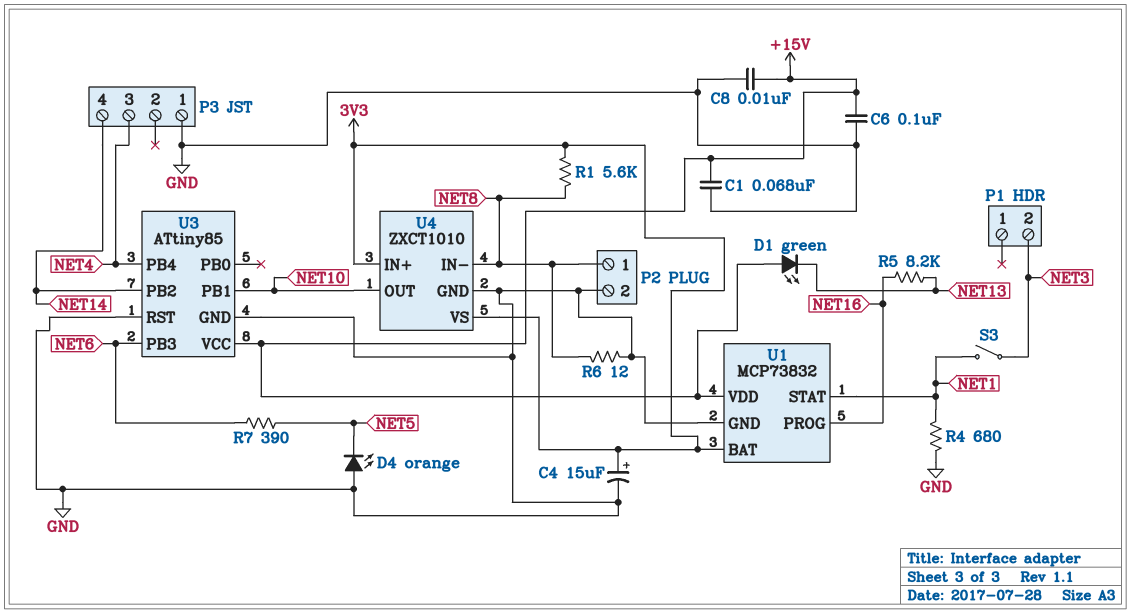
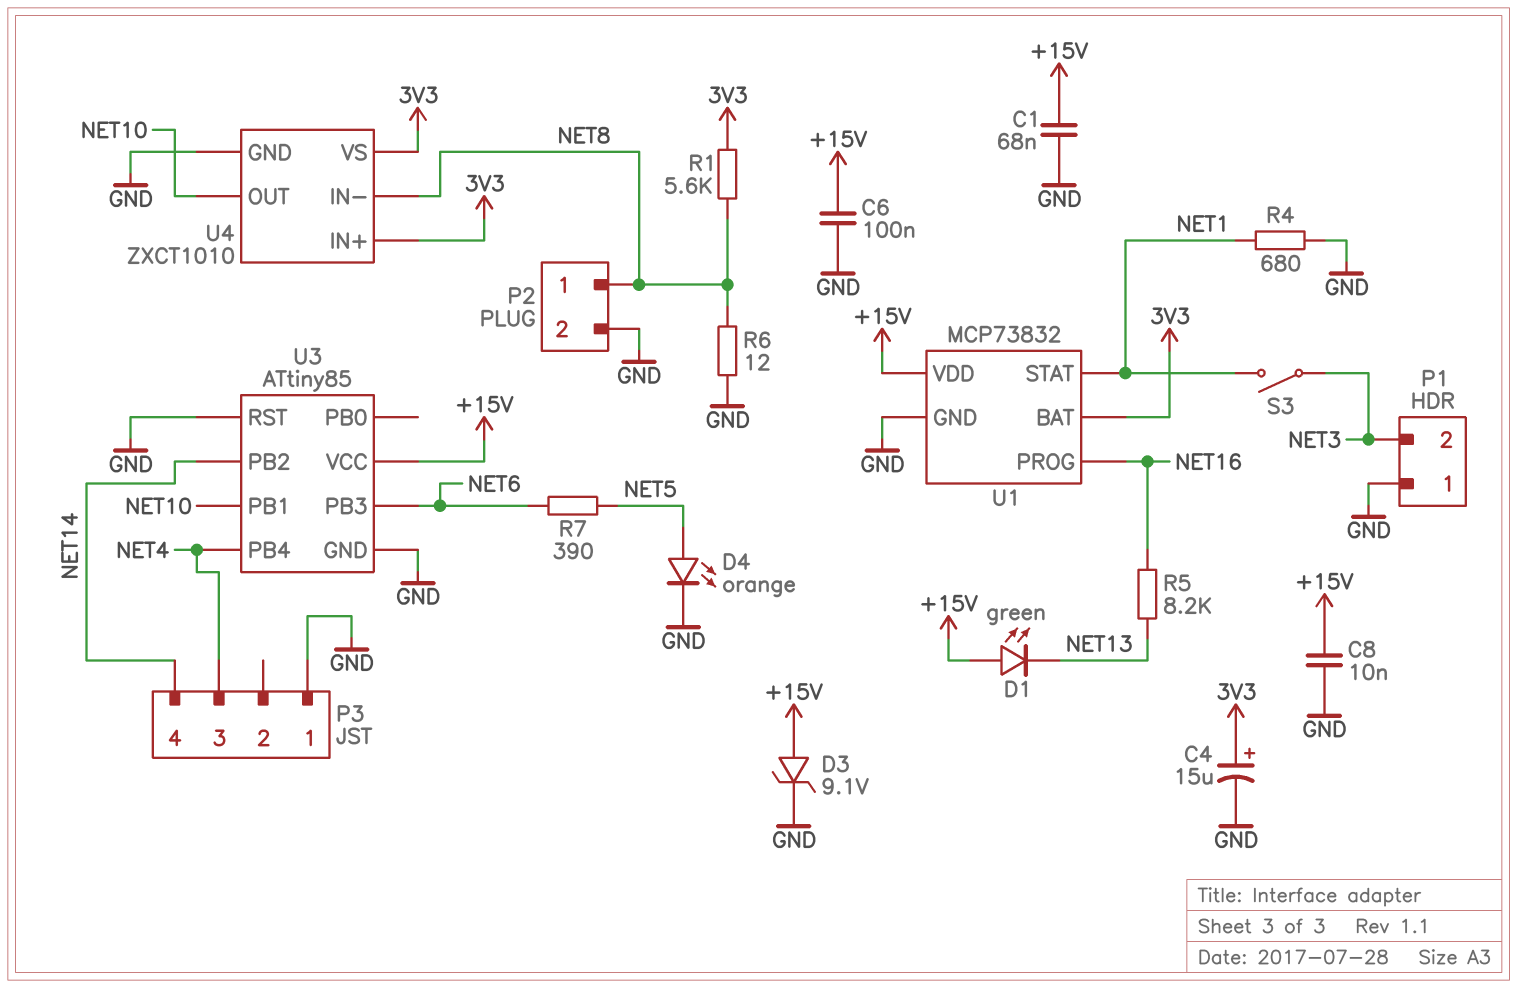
D3: none -> zener 9.1V (A +15V, K GND)
D4: LED orange (A GND, K NET5) -> LED orange (A NET5, K GND)
P1 pin 1: none -> GND

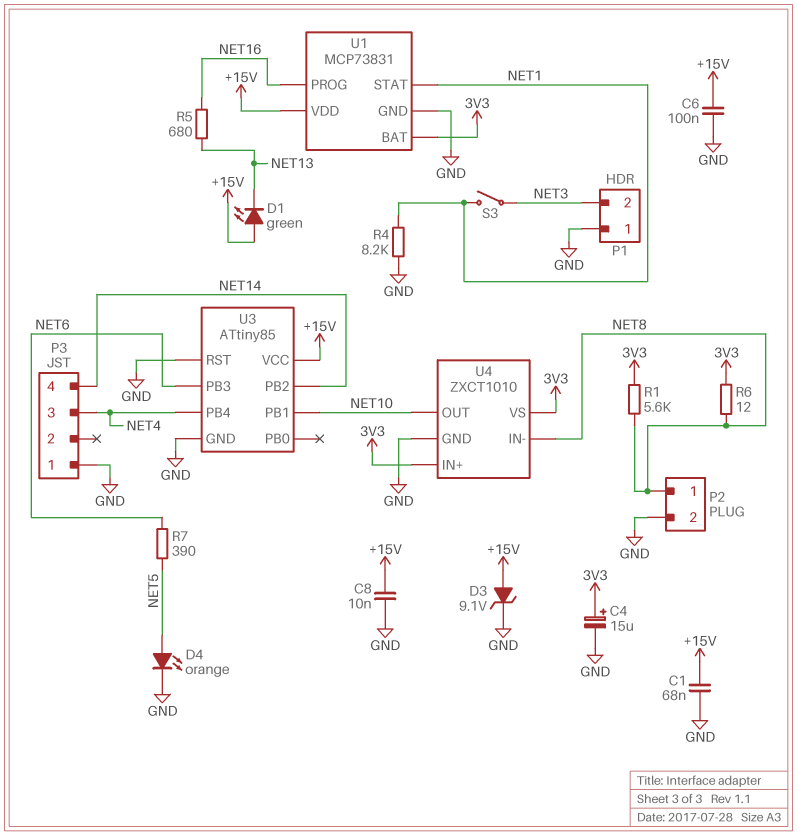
R4: 680 (GND, NET1) -> 8.2k (GND, NET1)
R5: 8.2k (NET13, NET16) -> 680 (NET13, NET16)
R6: 12 (GND, NET8) -> 12 (3V3, NET8)
U1: MCP73832 -> MCP73831

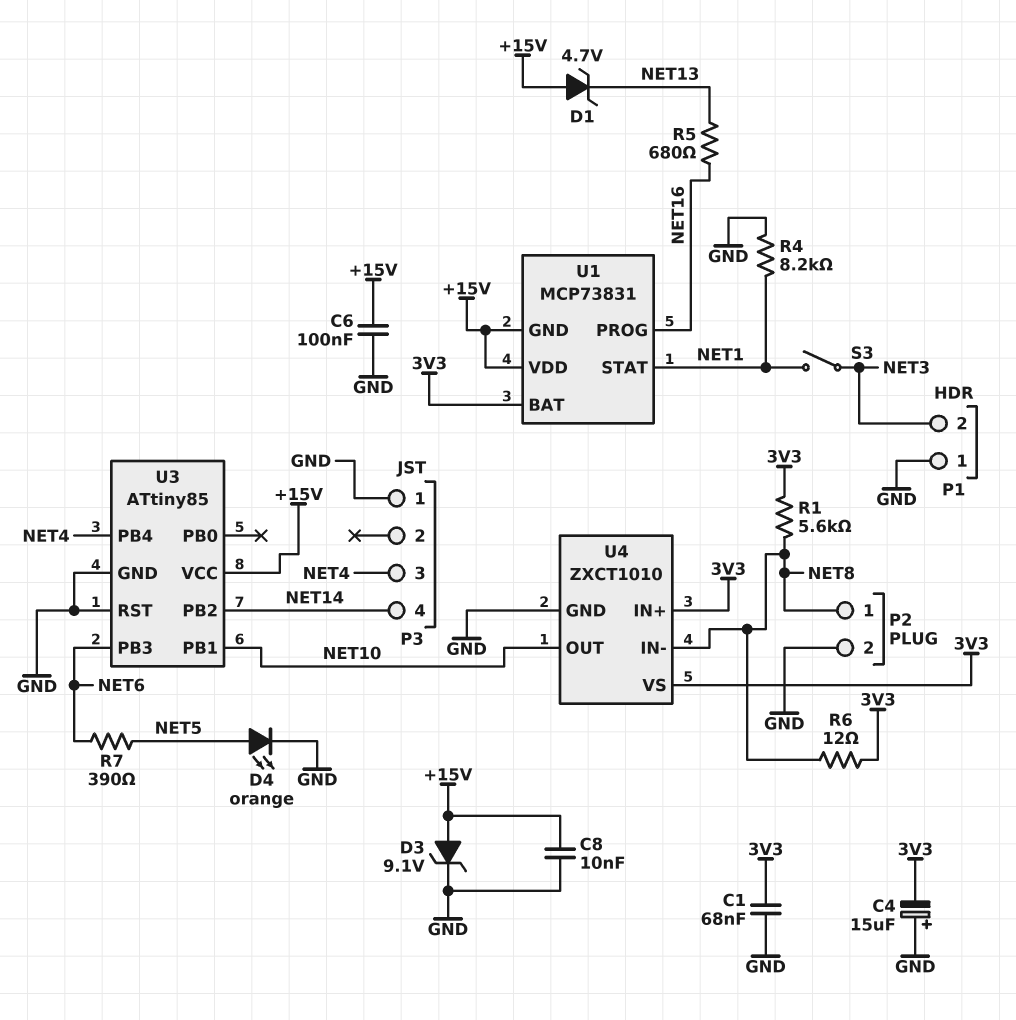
C1: 68nF (+15V, GND) -> 68nF (3V3, GND)
C4: 15uF (plus 3V3, minus GND) -> 15uF (plus GND, minus 3V3)
D1: LED green (A +15V, K NET13) -> zener 4.7V (A +15V, K NET13)
U1 pin GND: GND -> +15V

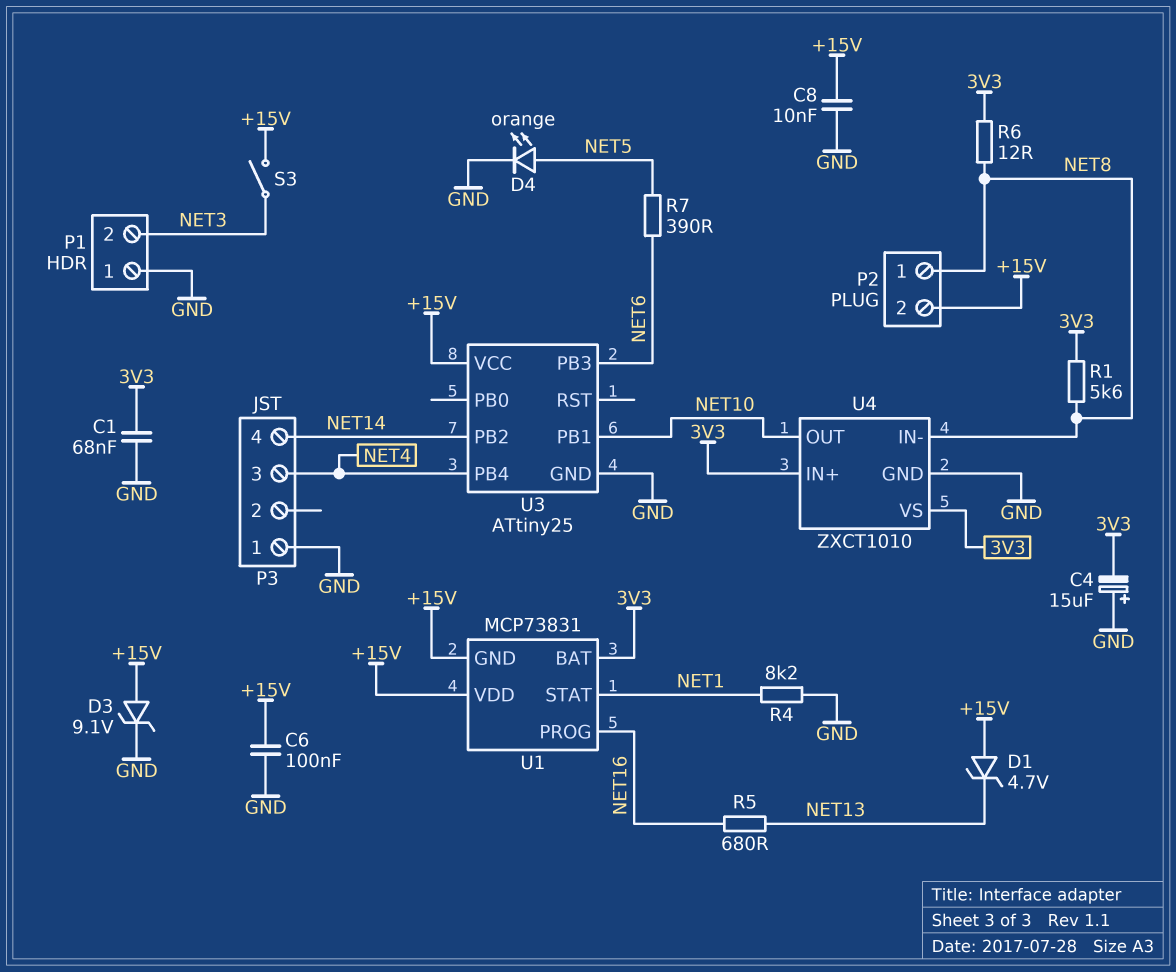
P2 pin 2: GND -> +15V
S3: switch (NET1, NET3) -> switch (+15V, NET3)
U3: ATtiny85 -> ATtiny25
U3 pin RST: GND -> none

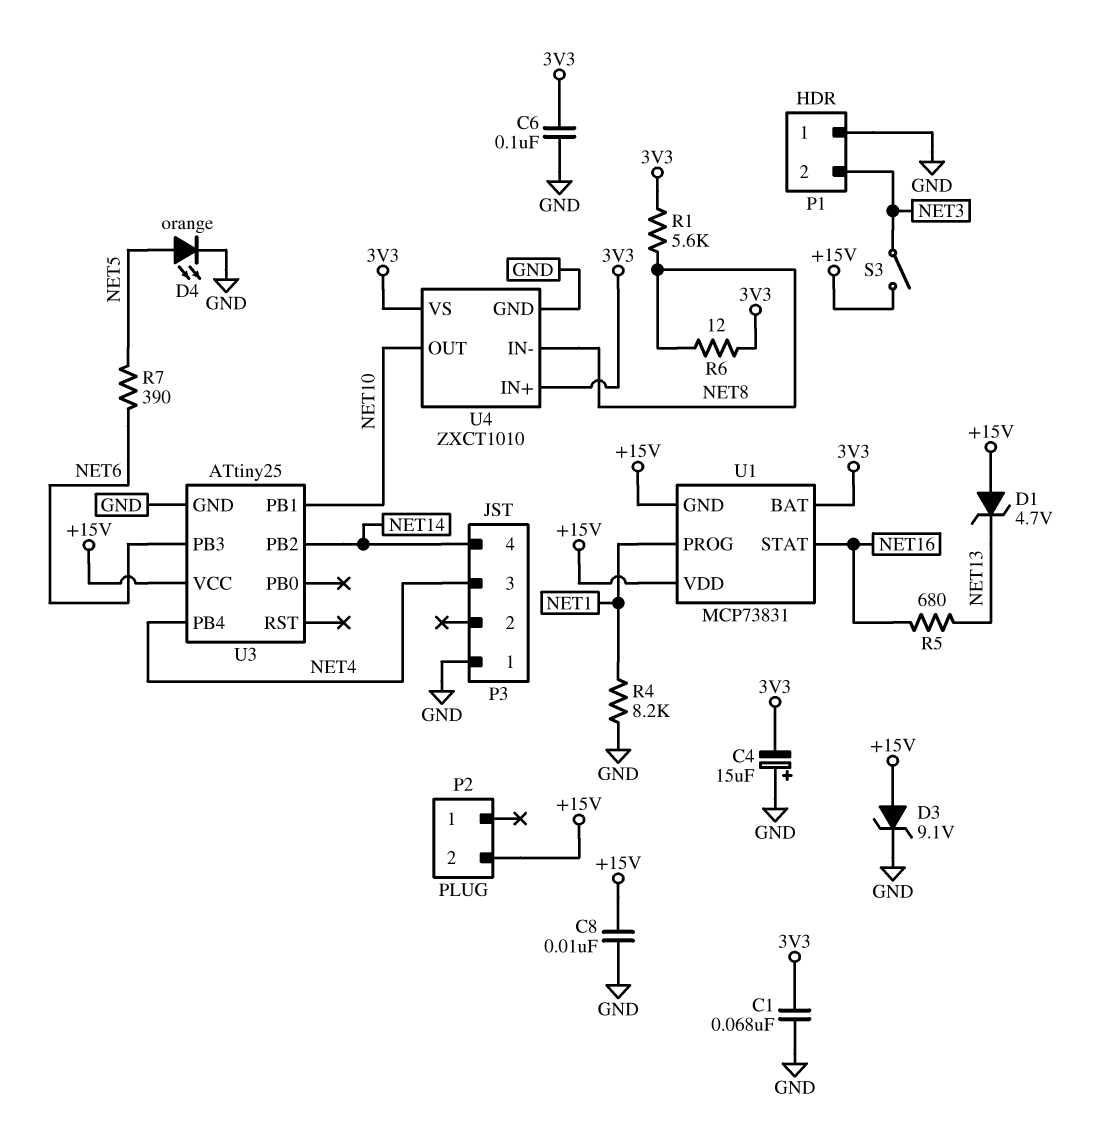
C6: 100nF (+15V, GND) -> 100nF (3V3, GND)
P2 pin 1: NET8 -> none
U1 pin PROG: NET16 -> NET1
U1 pin STAT: NET1 -> NET16

